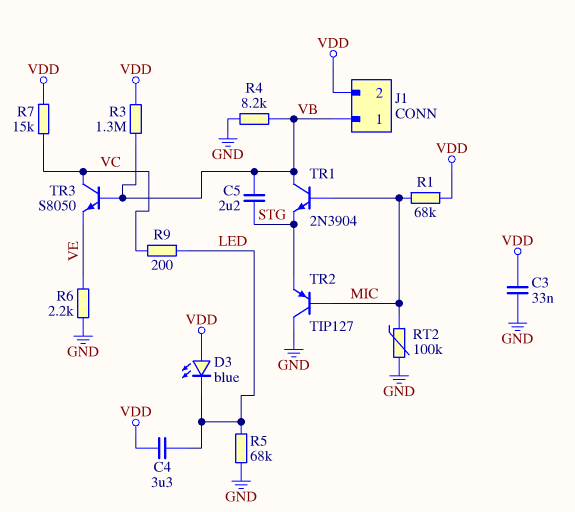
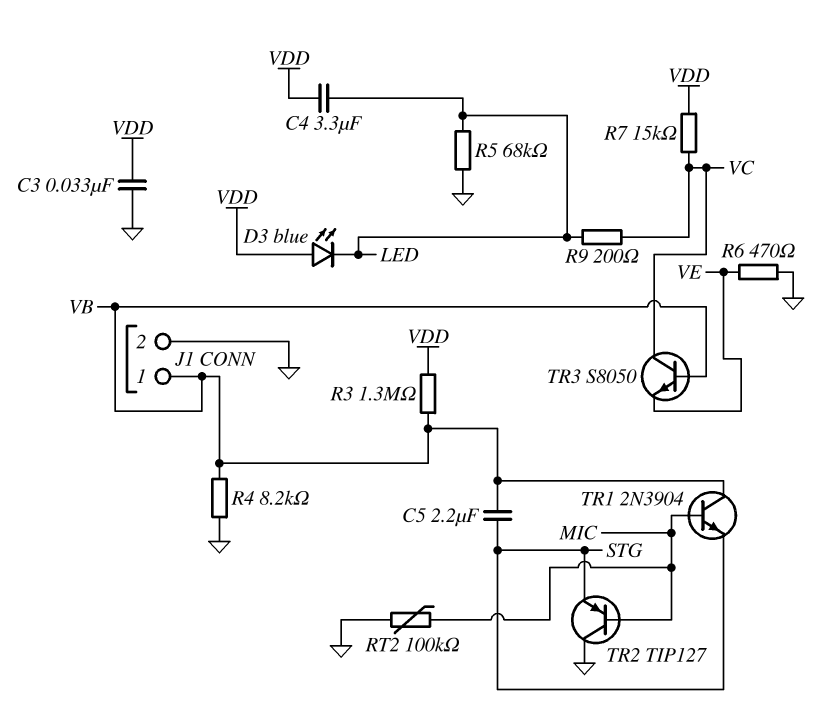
J1 pin 2: VDD -> GND
R1: 68k (MIC, VDD) -> none
R6: 2.2k (GND, VE) -> 470 (GND, VE)

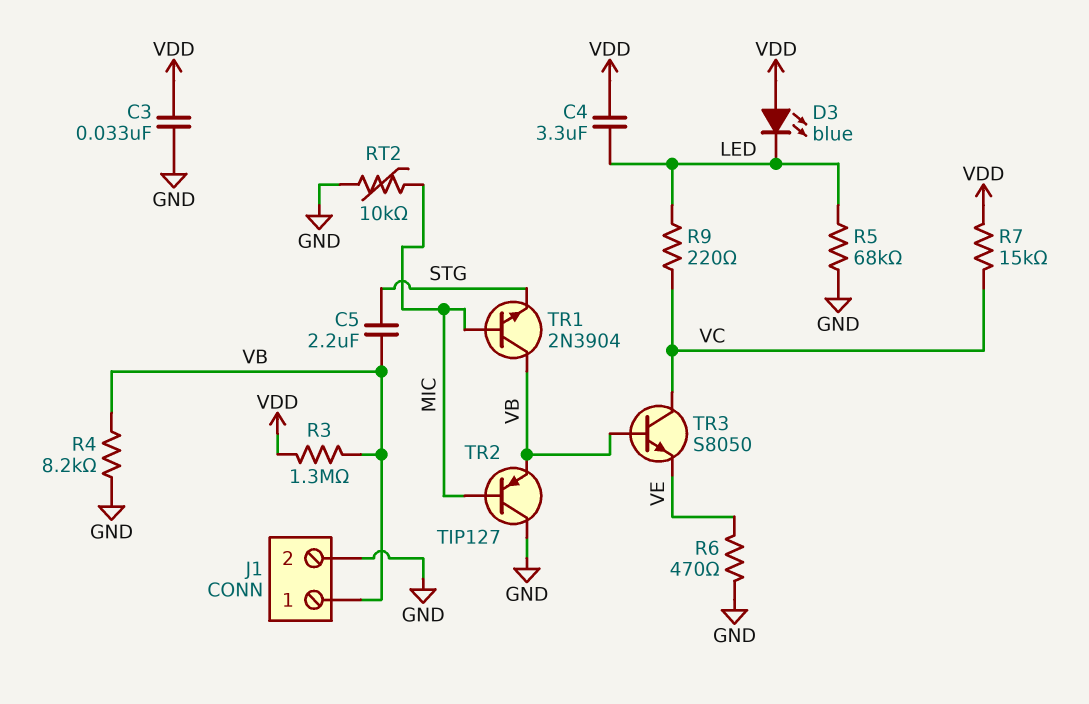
R9: 200 (LED, VC) -> 220 (LED, VC)
RT2: 100k (GND, MIC) -> 10k (GND, MIC)
TR2: PNP TIP127 (B MIC, C GND, E STG) -> PNP TIP127 (B MIC, C GND, E VB)

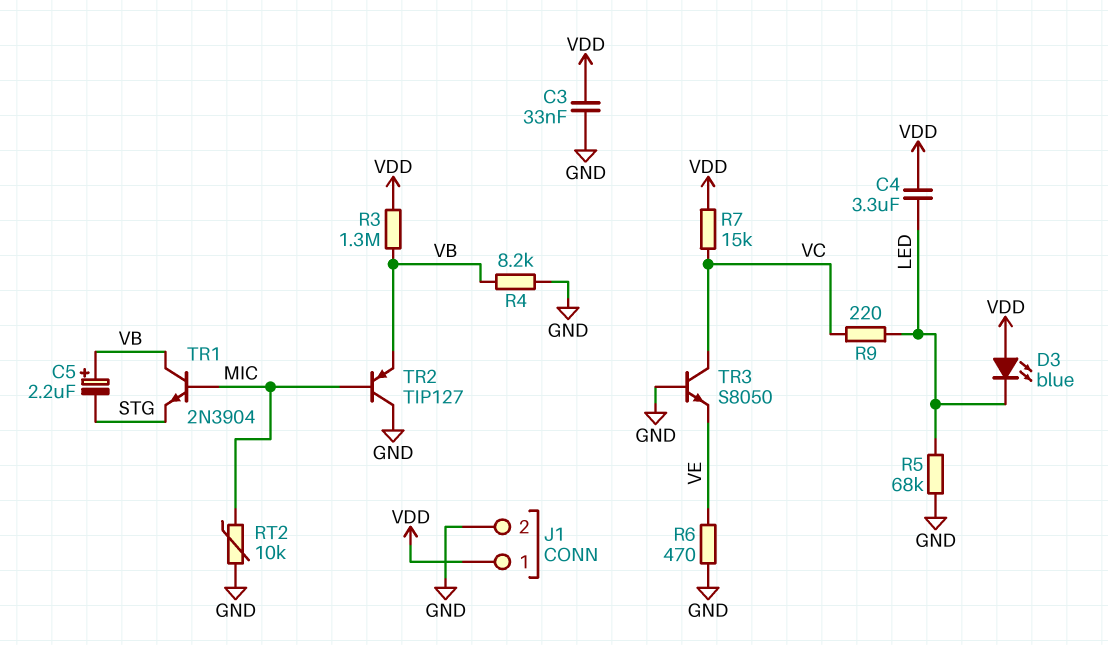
C5: 2.2uF (STG, VB) -> 2.2uF (plus VB, minus STG)
J1 pin 1: VB -> VDD
TR3: NPN S8050 (B VB, C VC, E VE) -> NPN S8050 (B GND, C VC, E VE)

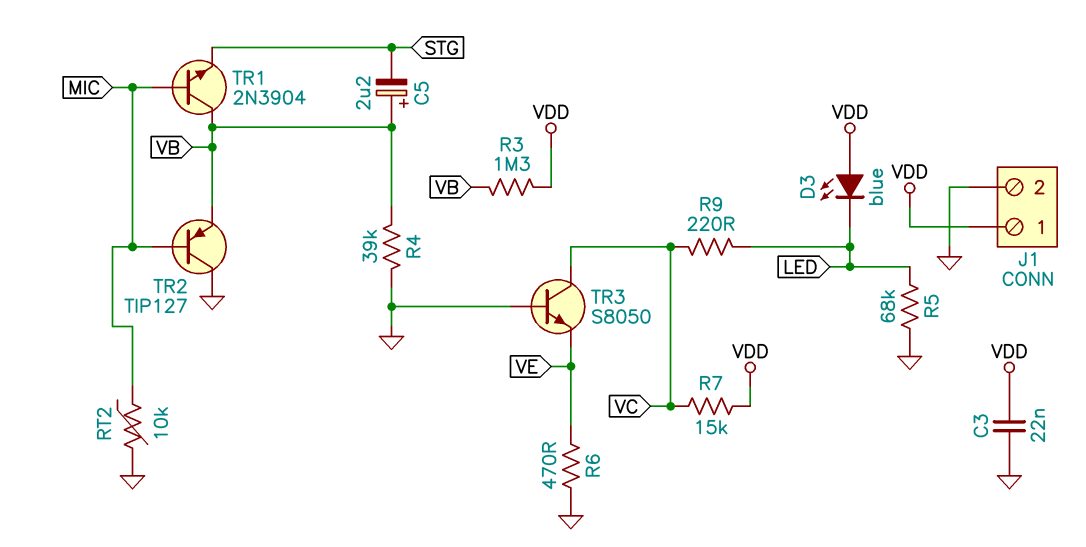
C3: 33nF (GND, VDD) -> 22nF (GND, VDD)
C4: 3.3uF (LED, VDD) -> none
R4: 8.2k (GND, VB) -> 39k (GND, VB)

